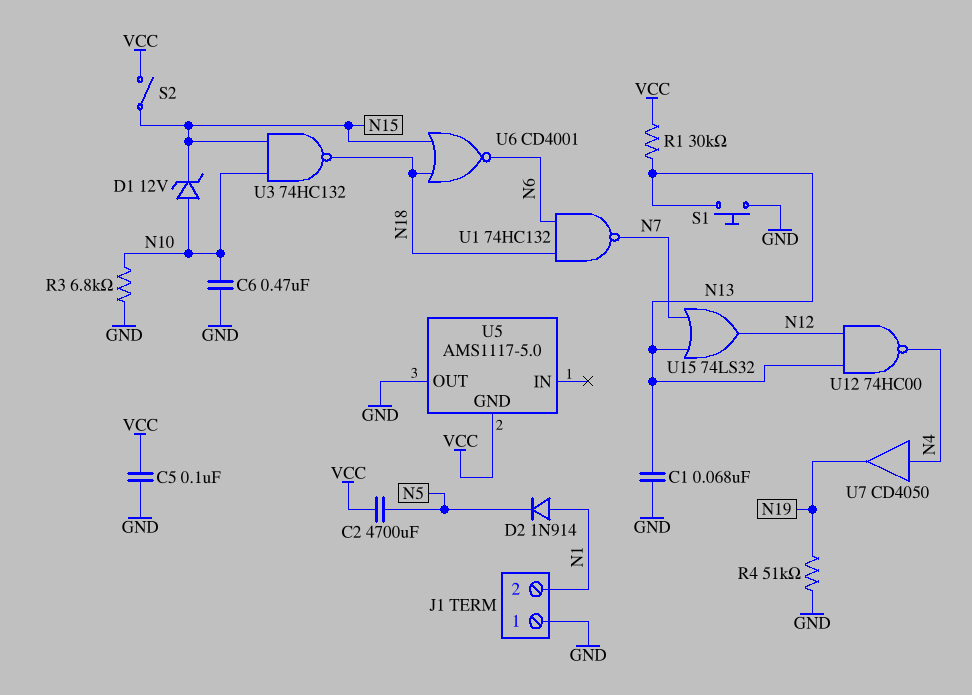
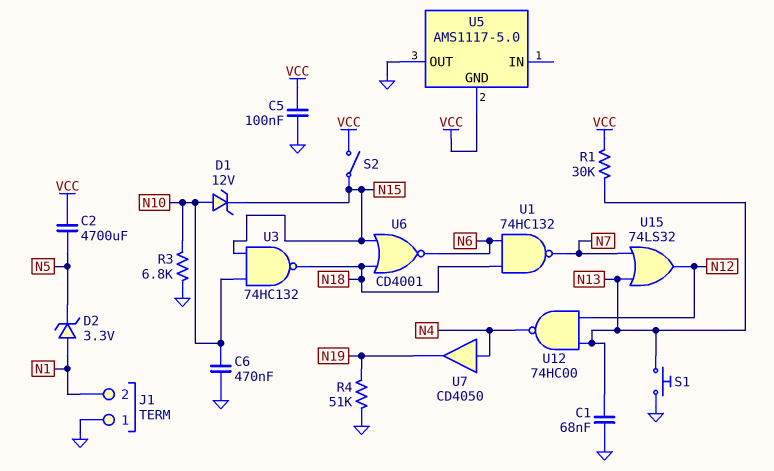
D2: diode 1N914 (A N1, K N5) -> zener 3.3V (A N1, K N5)

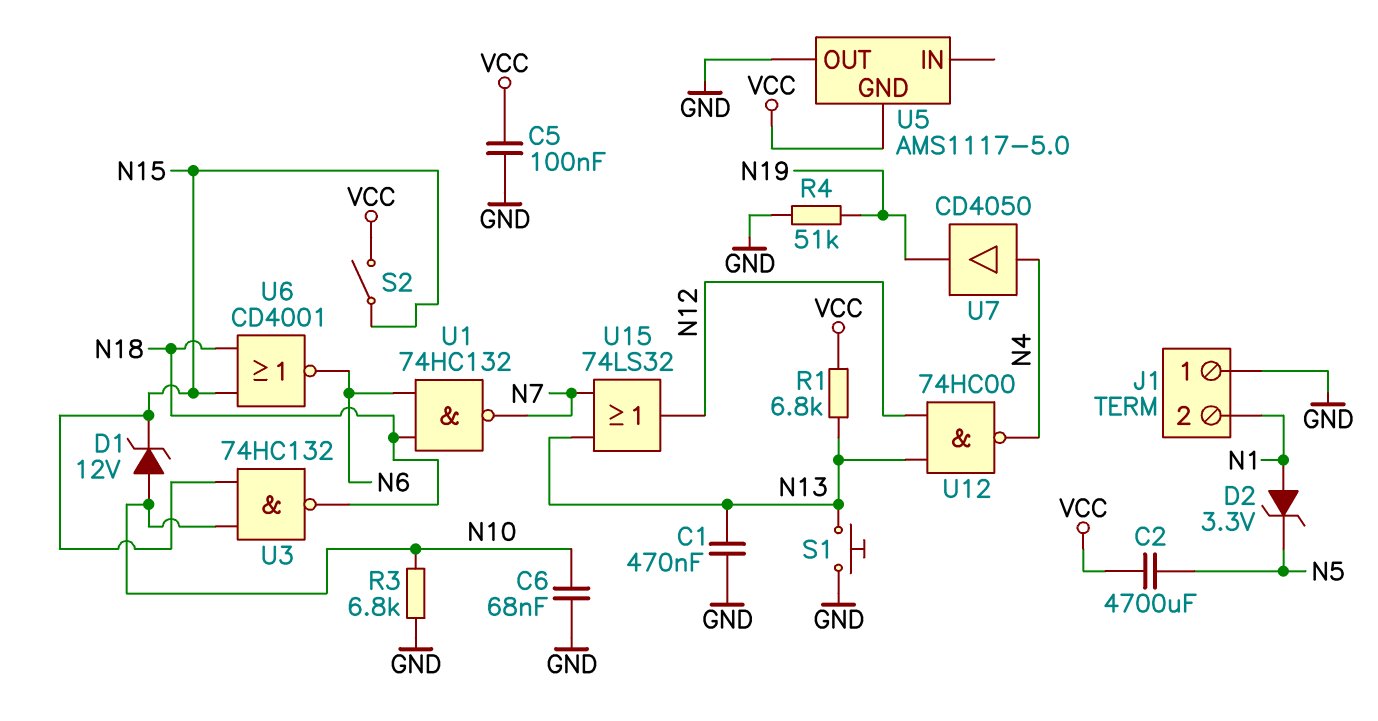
C1: 68nF (GND, N13) -> 470nF (GND, N13)
C6: 470nF (GND, N10) -> 68nF (GND, N10)
R1: 30k (N13, VCC) -> 6.8k (N13, VCC)

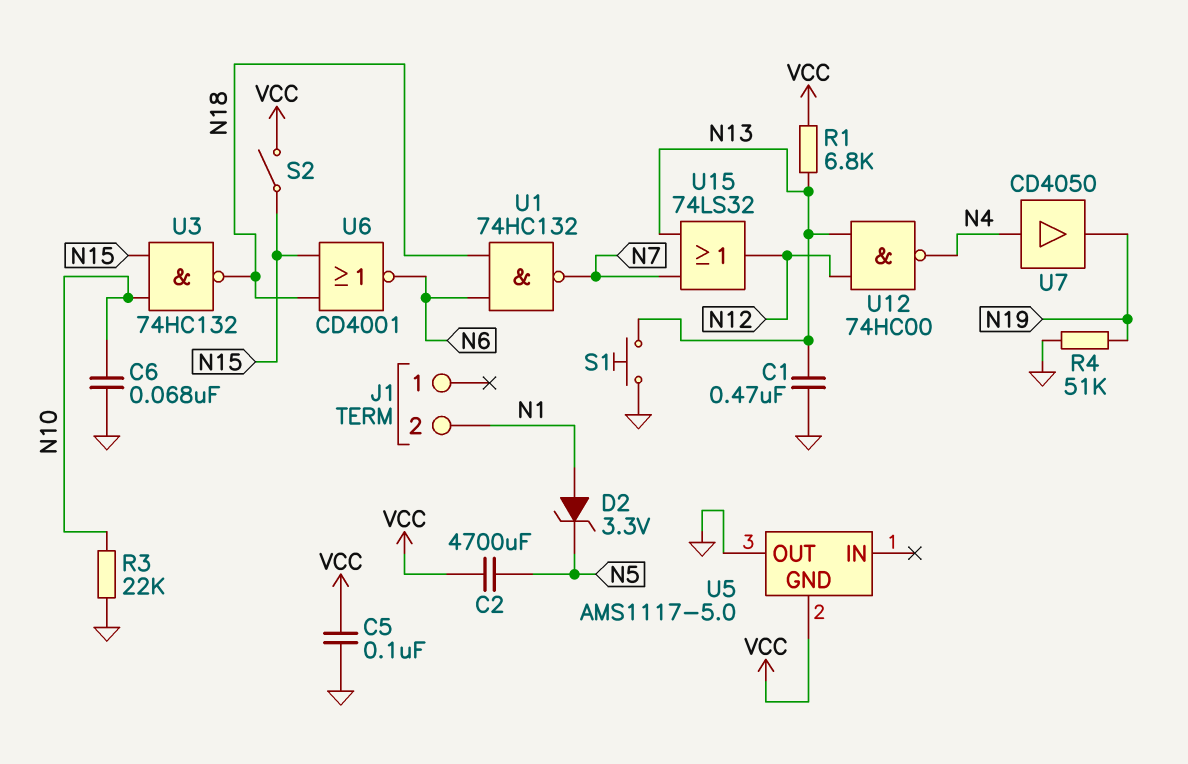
D1: zener 12V (A N10, K N15) -> none
J1 pin 1: GND -> none
R3: 6.8k (GND, N10) -> 22k (GND, N10)

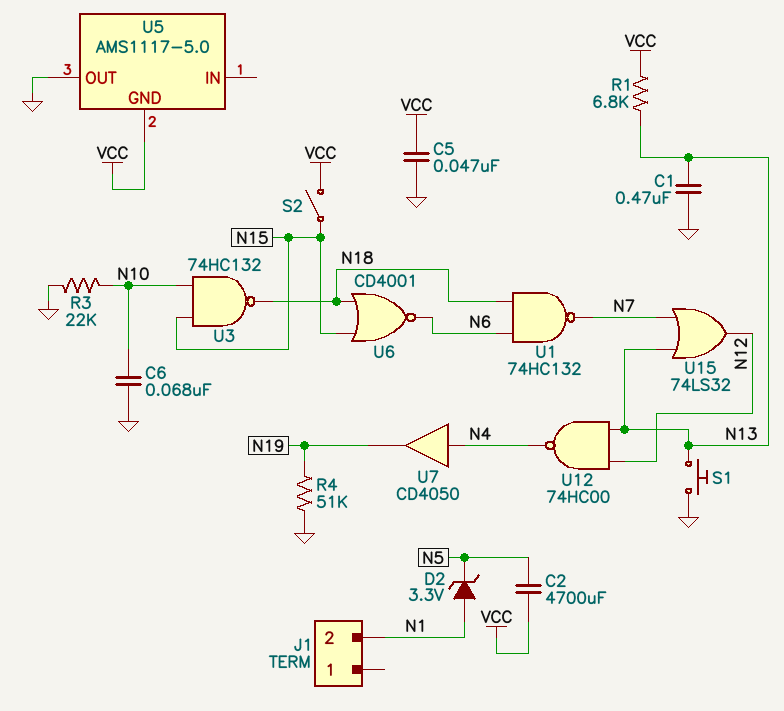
C5: 100nF (GND, VCC) -> 47nF (GND, VCC)

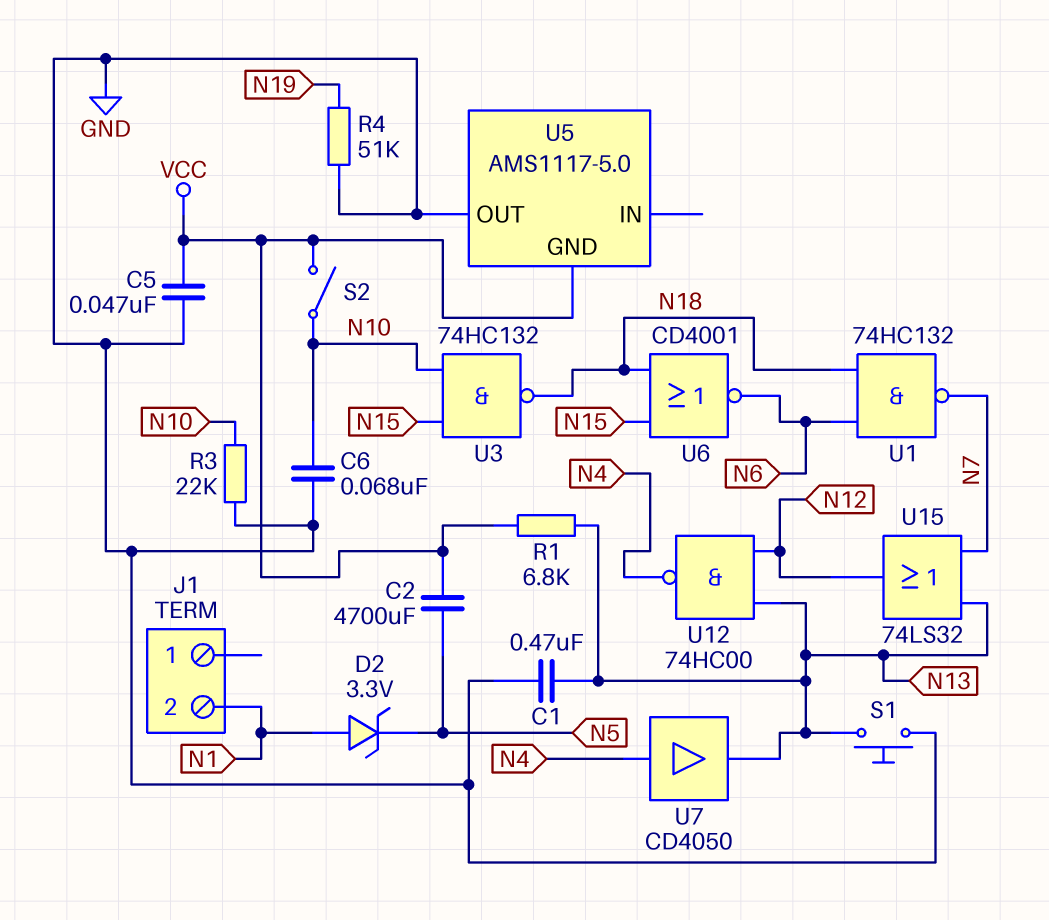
S2: switch (N15, VCC) -> switch (N10, VCC)
U7: buffer CD4050 (in N4, out N19) -> buffer CD4050 (in N4, out N13)

